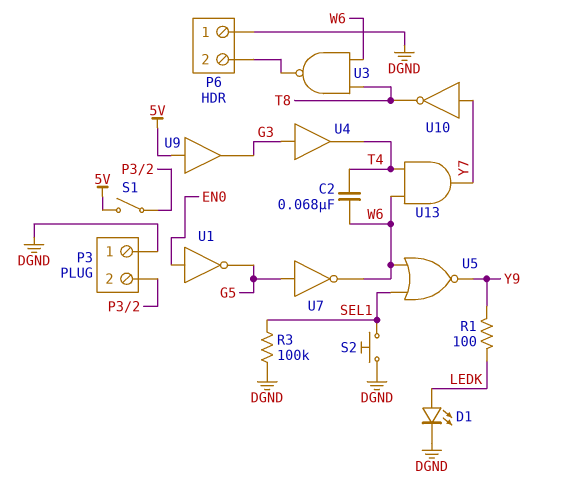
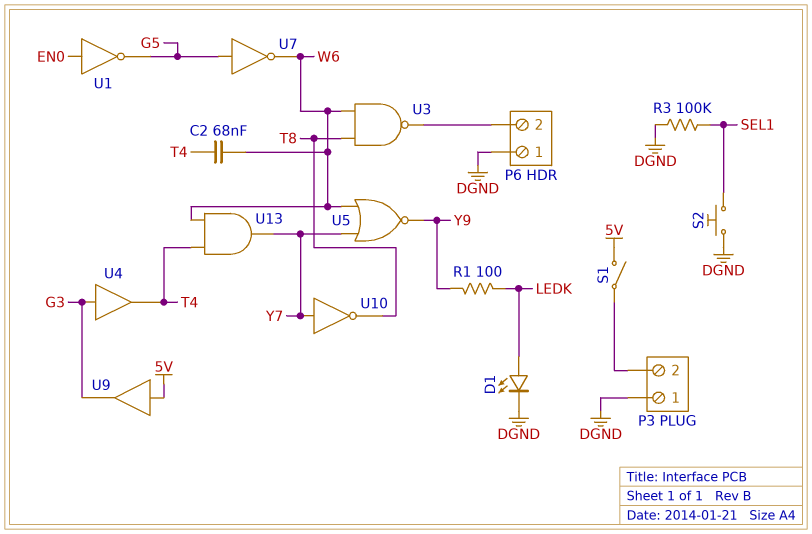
U5: NOR (in SEL1, in W6, out Y9) -> NOR (in W6, in Y7, out Y9)

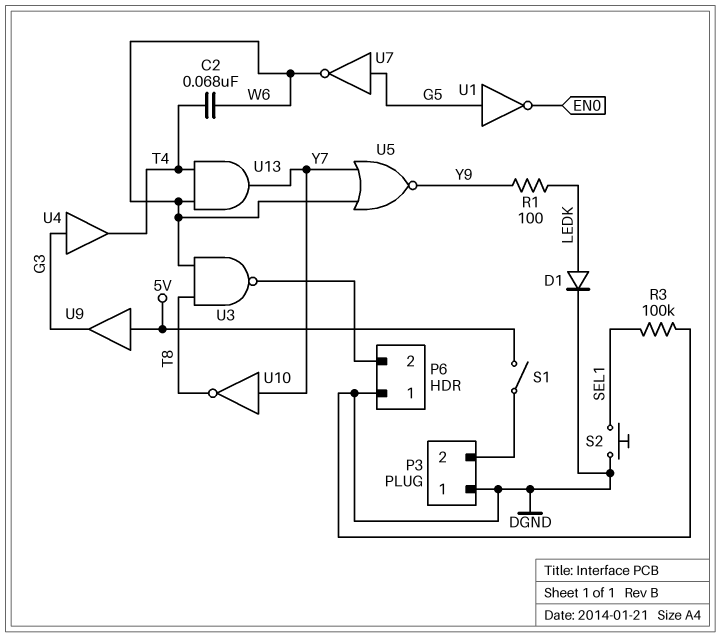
D1: LED (A LEDK, K DGND) -> diode (A LEDK, K DGND)
U1: NOT (in EN0, out G5) -> NOT (in G5, out EN0)

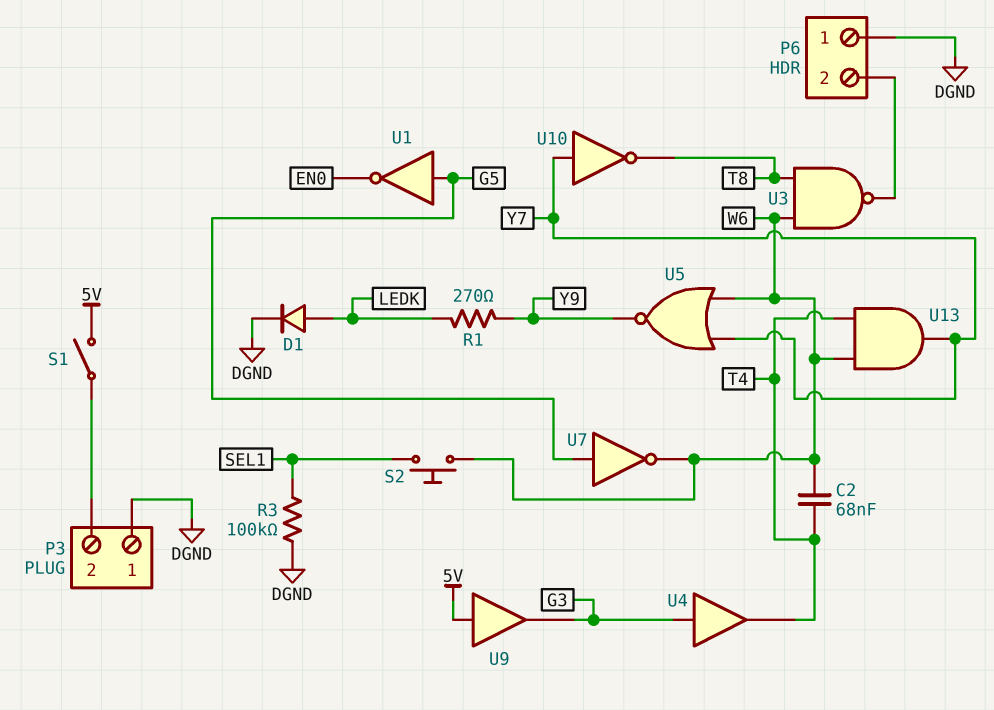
R1: 100 (LEDK, Y9) -> 270 (LEDK, Y9)
S2: button (DGND, SEL1) -> button (SEL1, W6)

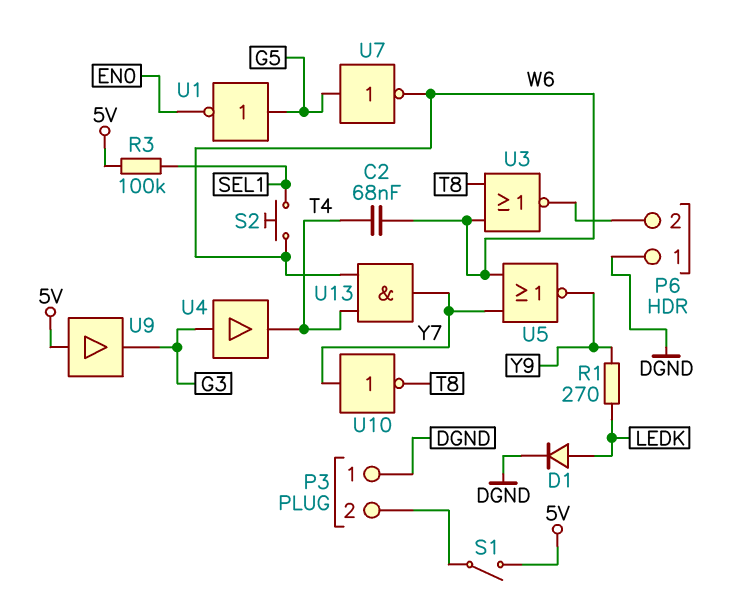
R3: 100k (DGND, SEL1) -> 100k (5V, SEL1)
U3: NAND (in T8, in W6, out P6/2) -> NOR (in T8, in W6, out P6/2)

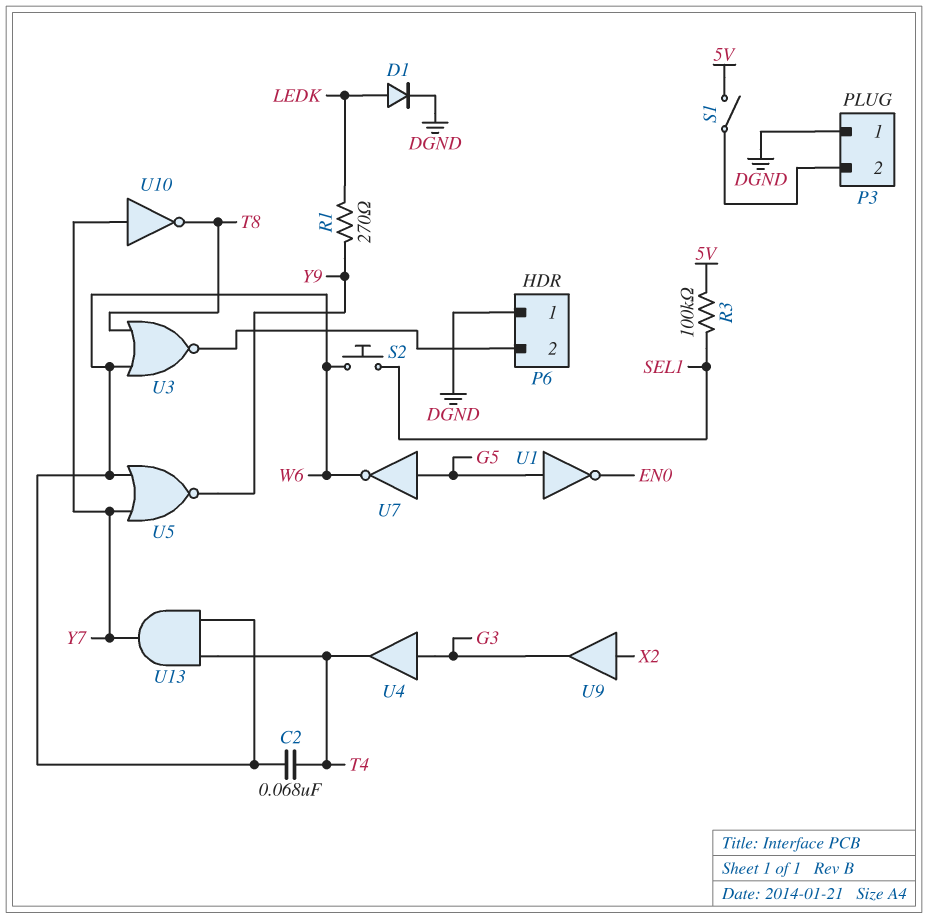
U9: buffer (in 5V, out G3) -> buffer (in X2, out G3)

